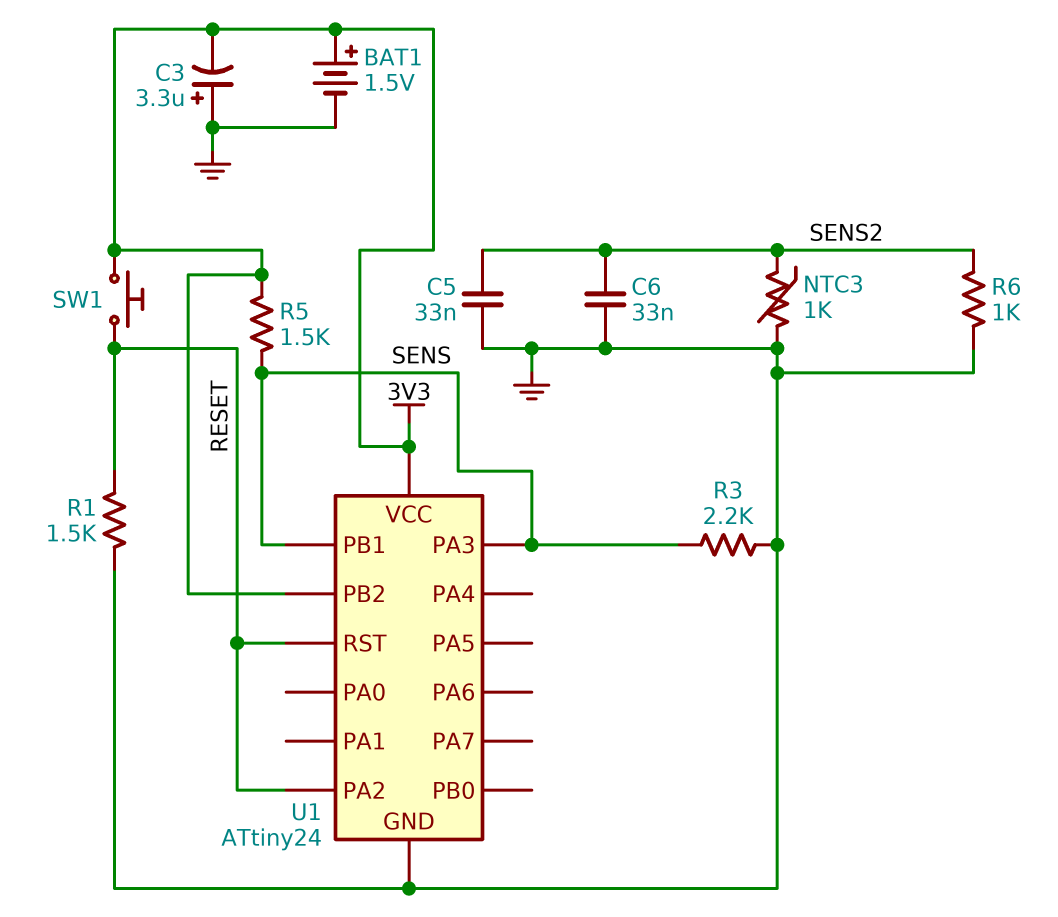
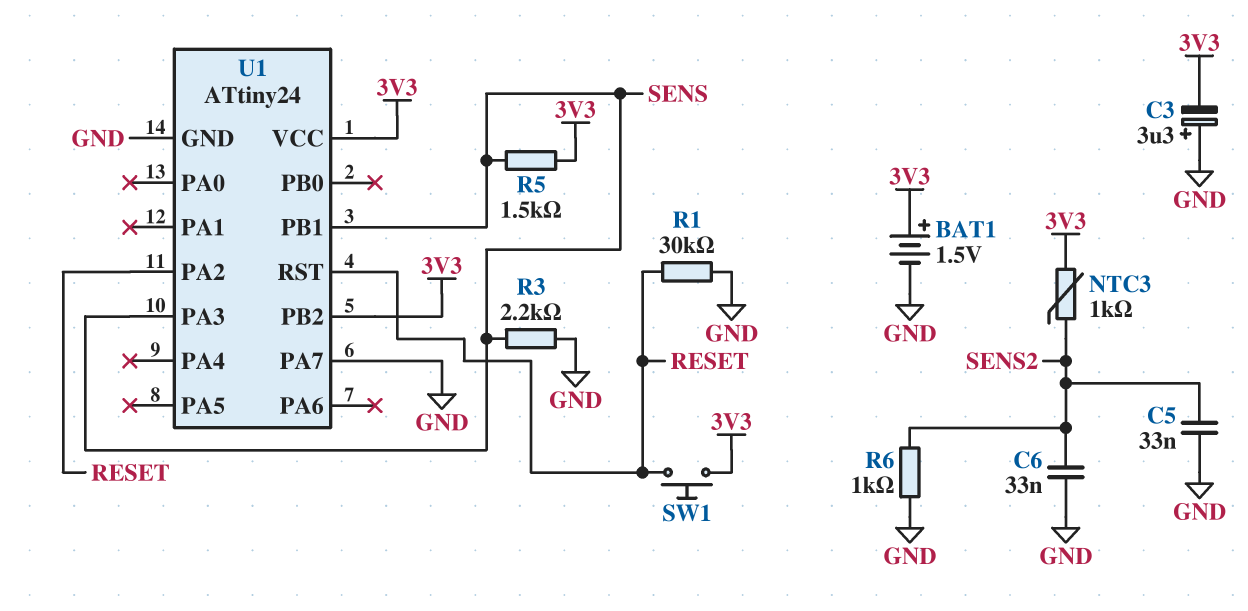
NTC3: 1k (GND, SENS2) -> 1k (3V3, SENS2)
R1: 1.5k (GND, RESET) -> 30k (GND, RESET)
U1 pin PA7: none -> GND

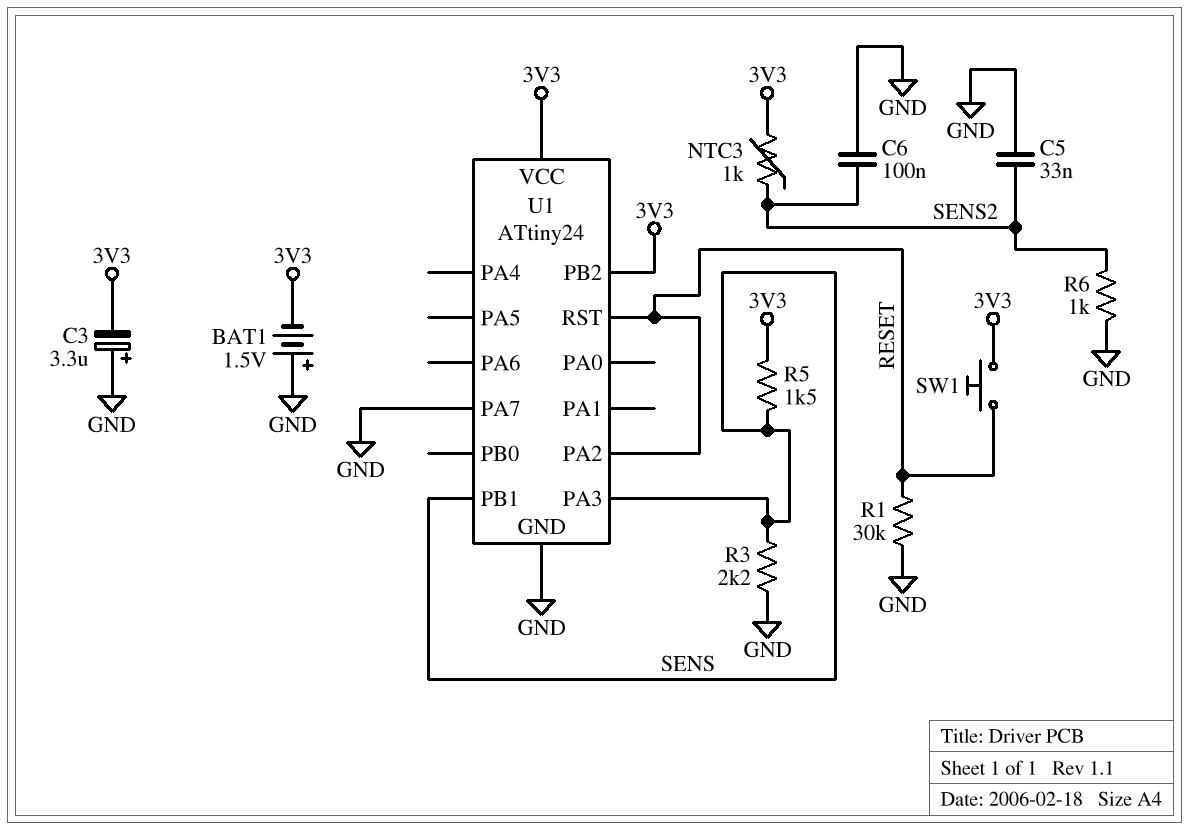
BAT1: 1.5V (plus 3V3, minus GND) -> 1.5V (plus GND, minus 3V3)
C6: 33nF (GND, SENS2) -> 100nF (GND, SENS2)

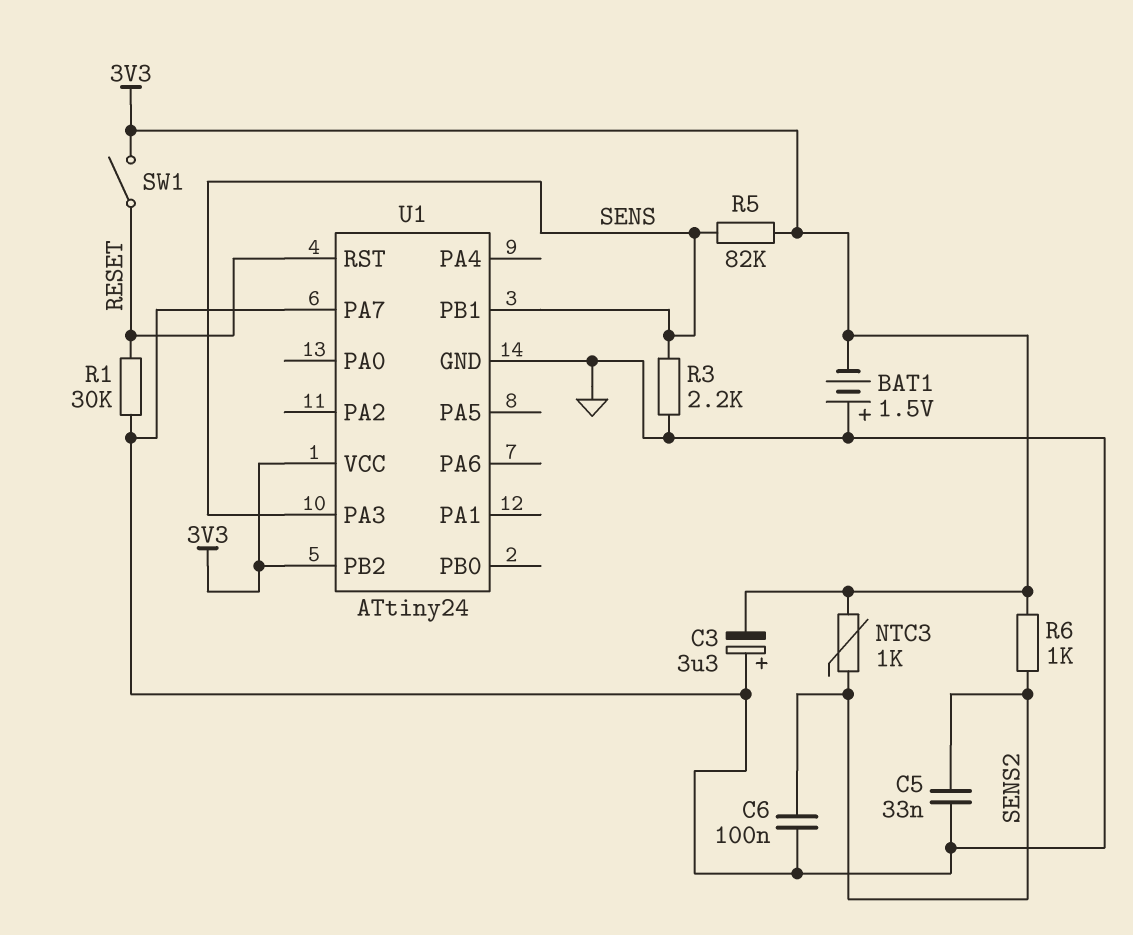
R5: 1.5k (3V3, SENS) -> 82k (3V3, SENS)
R6: 1k (GND, SENS2) -> 1k (3V3, SENS2)
SW1: button (3V3, RESET) -> switch (3V3, RESET)
U1 pin PA2: RESET -> none

